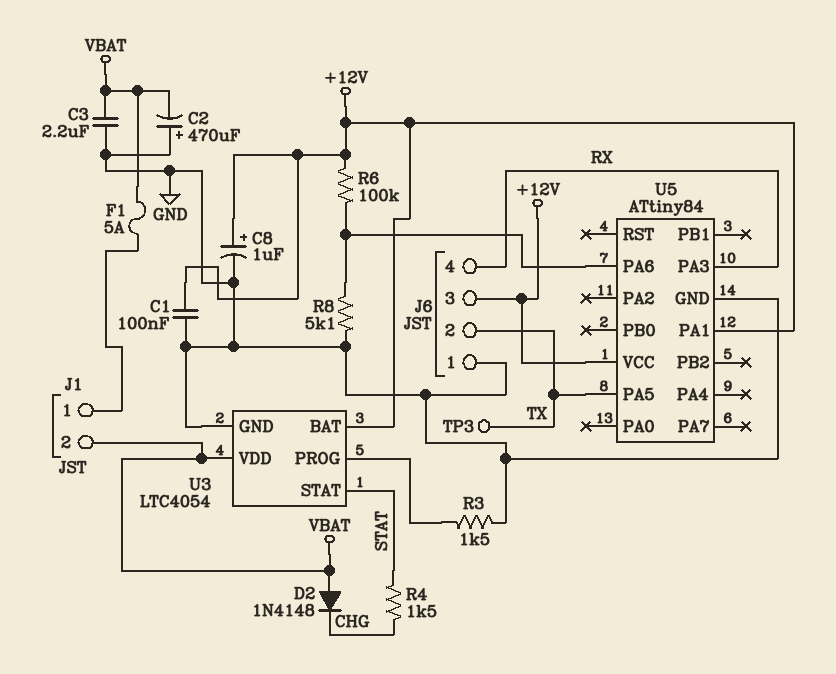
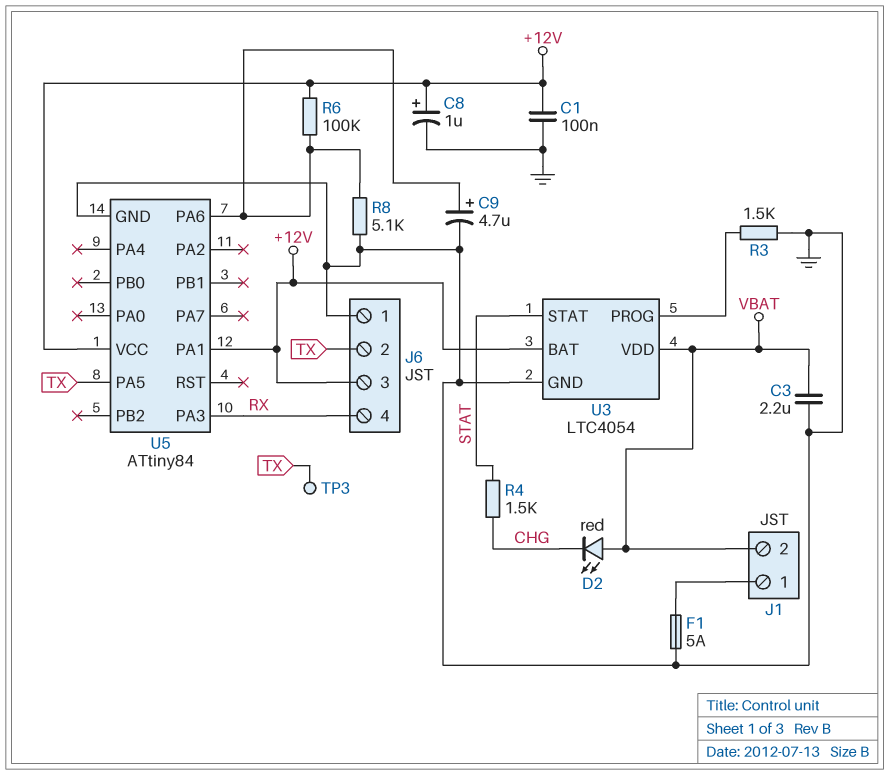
C2: 470uF (plus GND, minus VBAT) -> none
C9: none -> 4.7uF (plus U5/PA6, minus GND)
D2: diode 1N4148 (A VBAT, K CHG) -> LED red (A VBAT, K CHG)
F1: 5A (J1/1, VBAT) -> 5A (GND, J1/1)

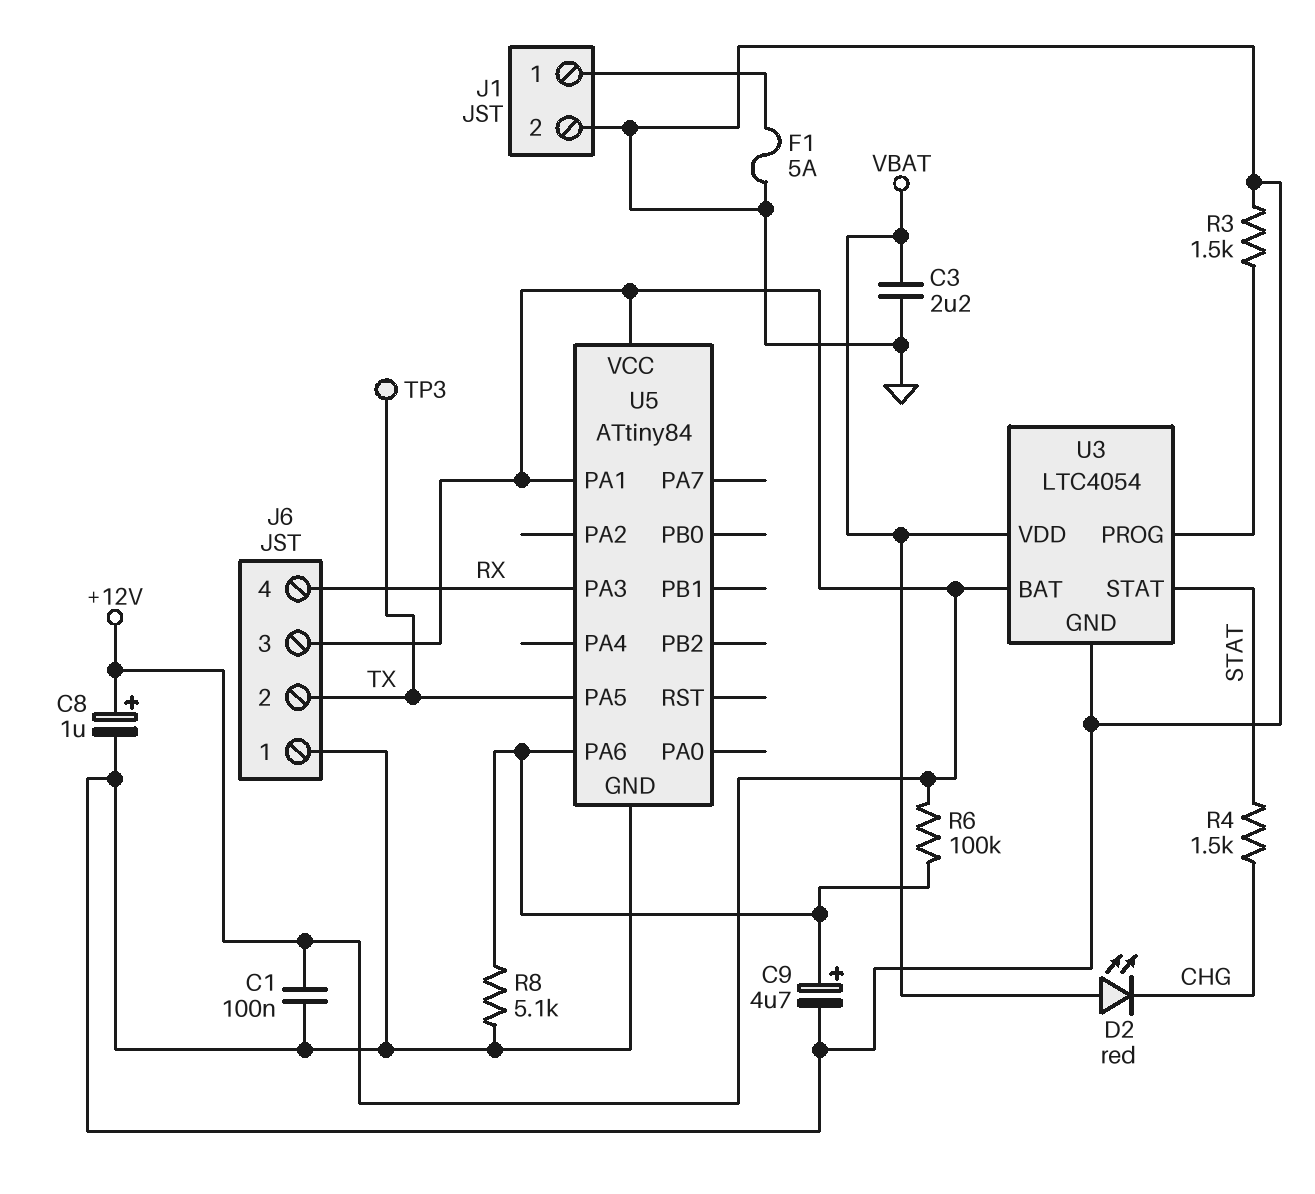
J1 pin 2: VBAT -> GND

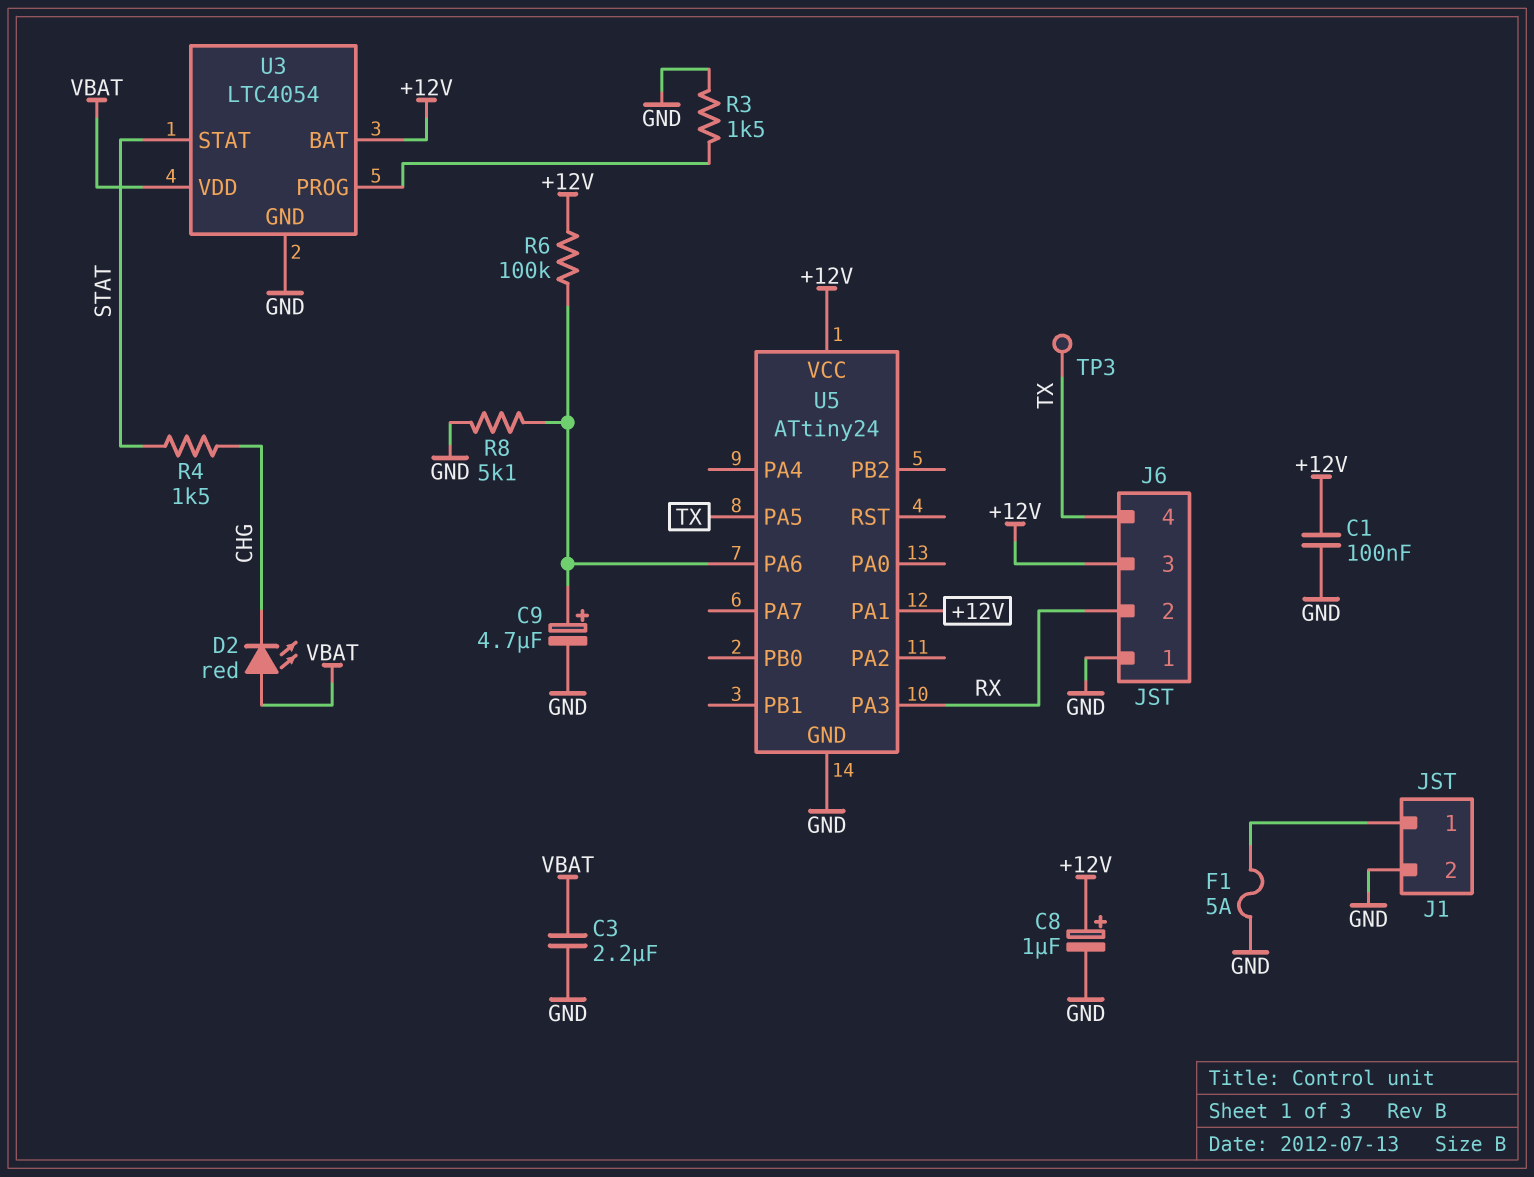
J6 pin 2: TX -> RX
J6 pin 4: RX -> TX
U5: ATtiny84 -> ATtiny24

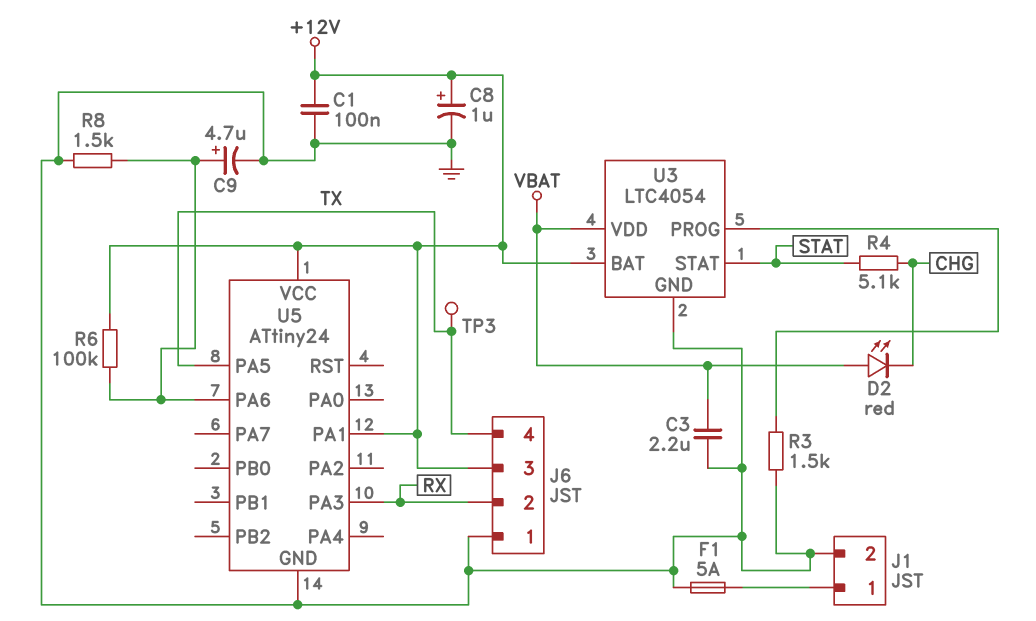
R4: 1.5k (CHG, STAT) -> 5.1k (CHG, STAT)
R8: 5.1k (GND, U5/PA6) -> 1.5k (GND, U5/PA6)

